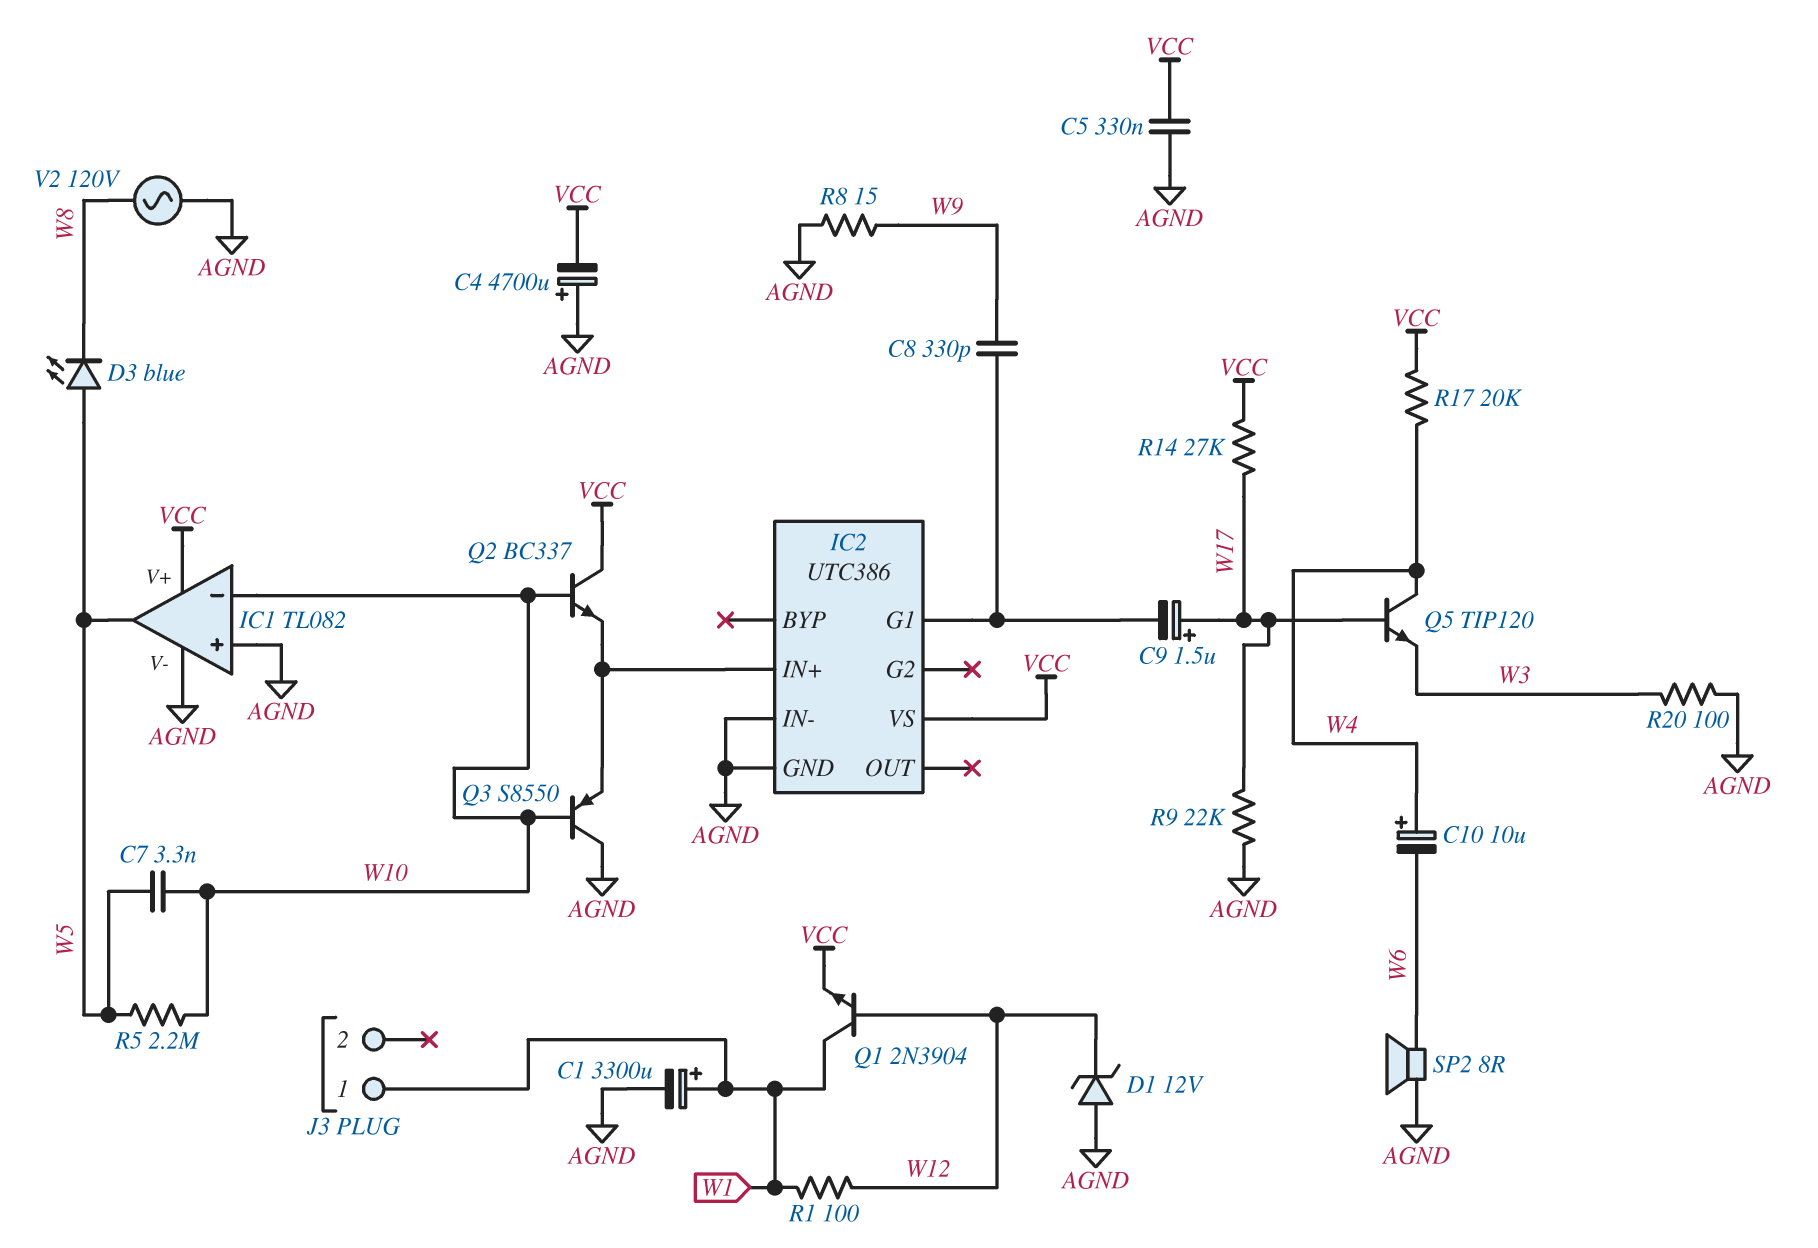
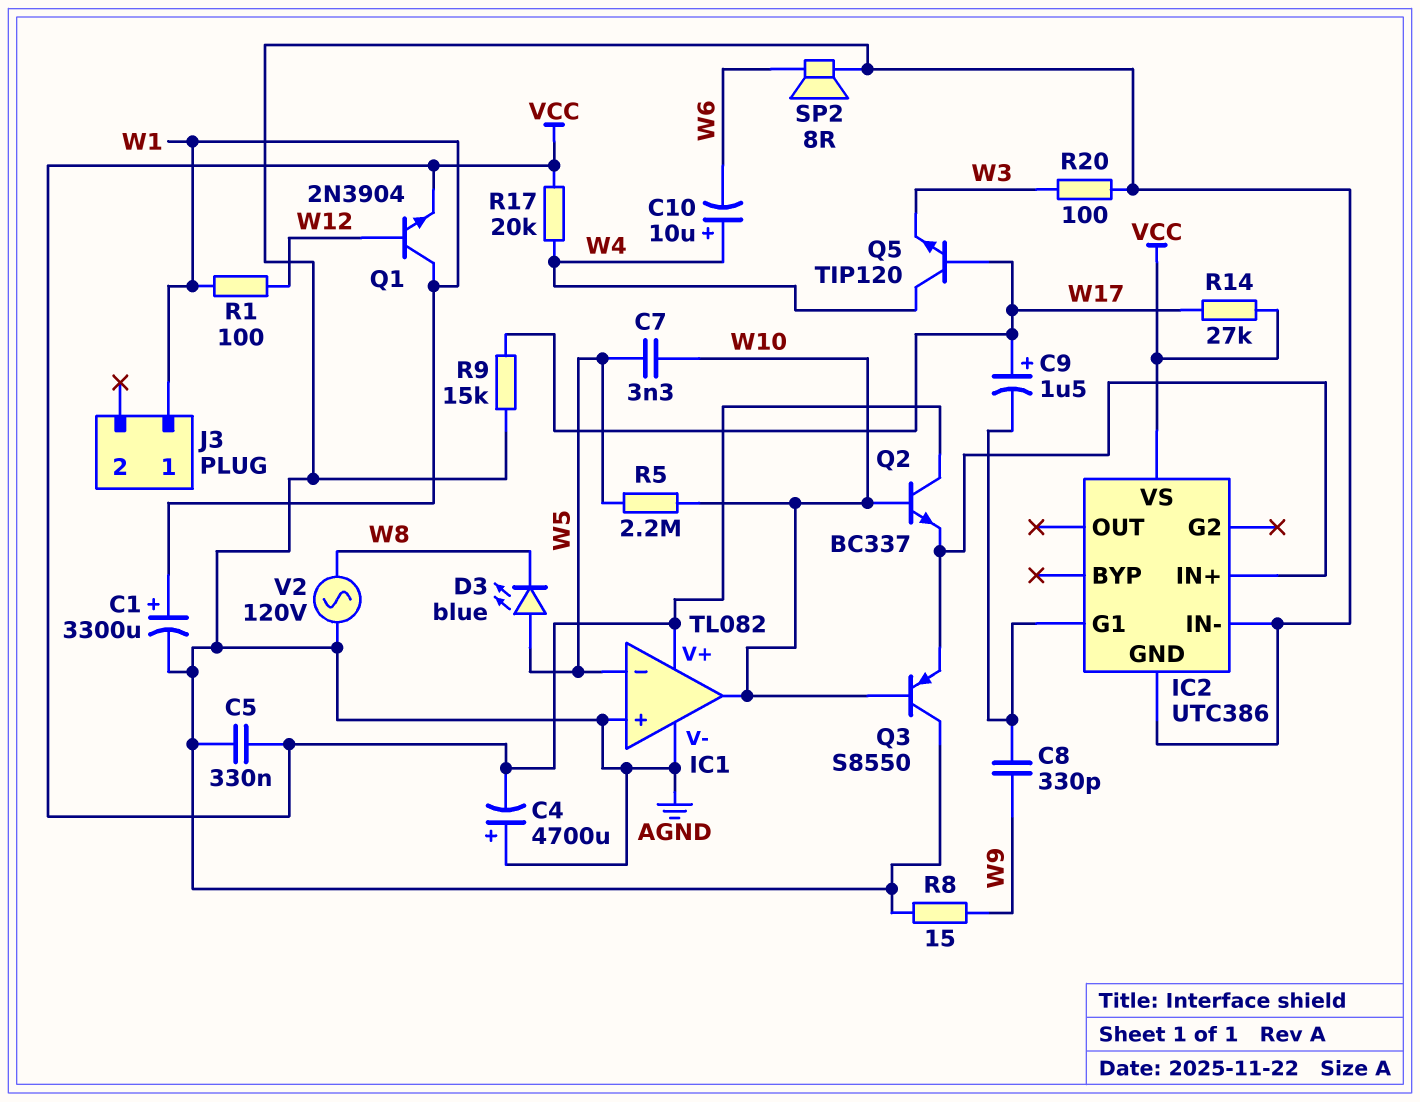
D1: zener 12V (A AGND, K W12) -> none
IC1 pin in-: W10 -> W5
IC1 pin out: W5 -> W10
R9: 22k (AGND, W17) -> 15k (AGND, W17)

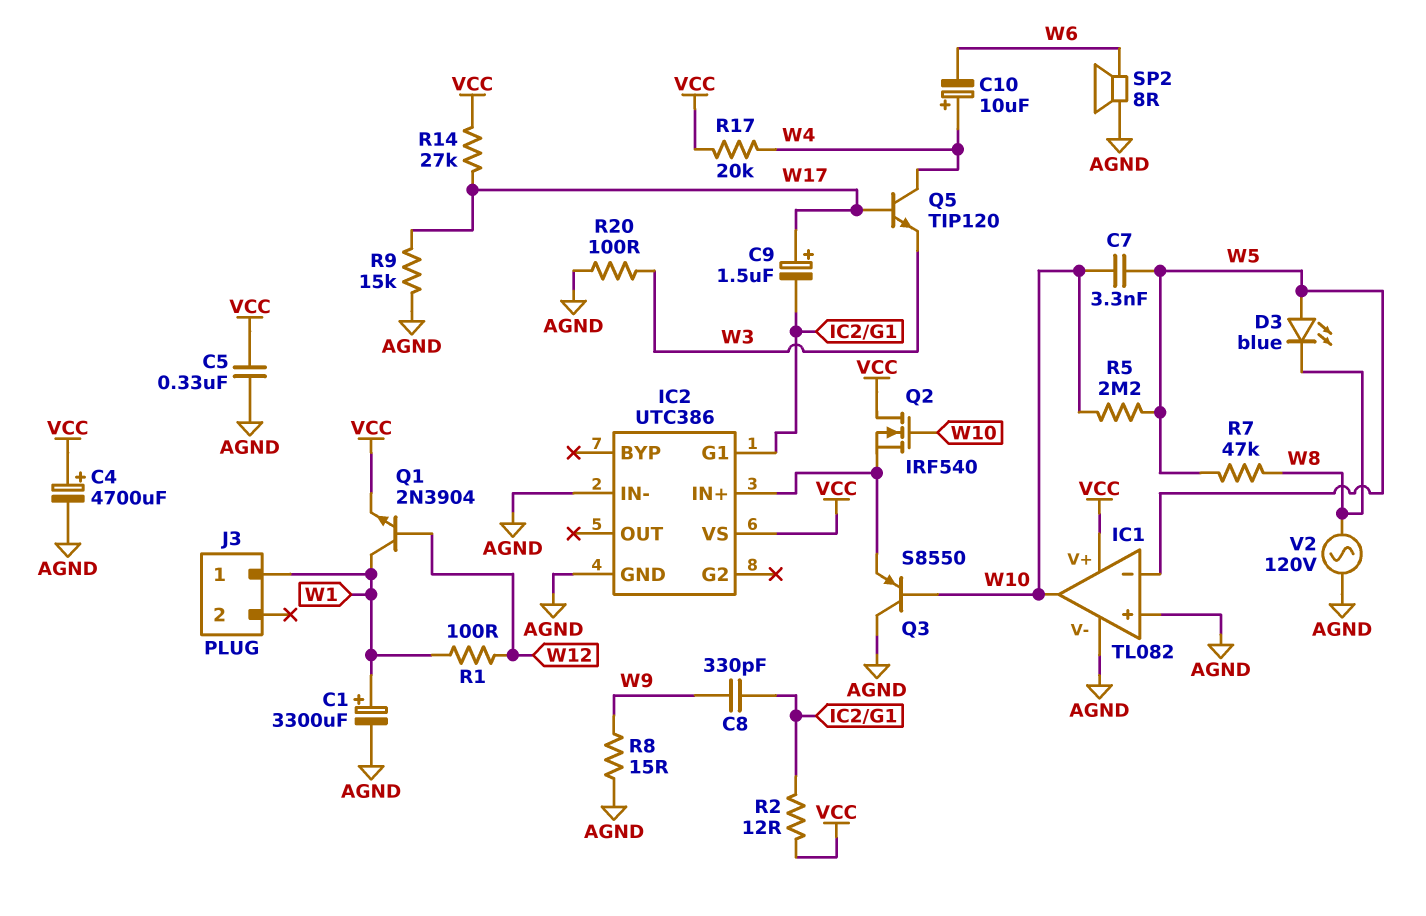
C4: 4700uF (plus AGND, minus VCC) -> 4700uF (plus VCC, minus AGND)
Q2: NPN BC337 (B W10, C VCC, E IC2/IN+) -> NMOS IRF540 (G W10, D VCC, S IC2/IN+)
R2: none -> 12 (IC2/G1, VCC)
R7: none -> 47k (W5, W8)

